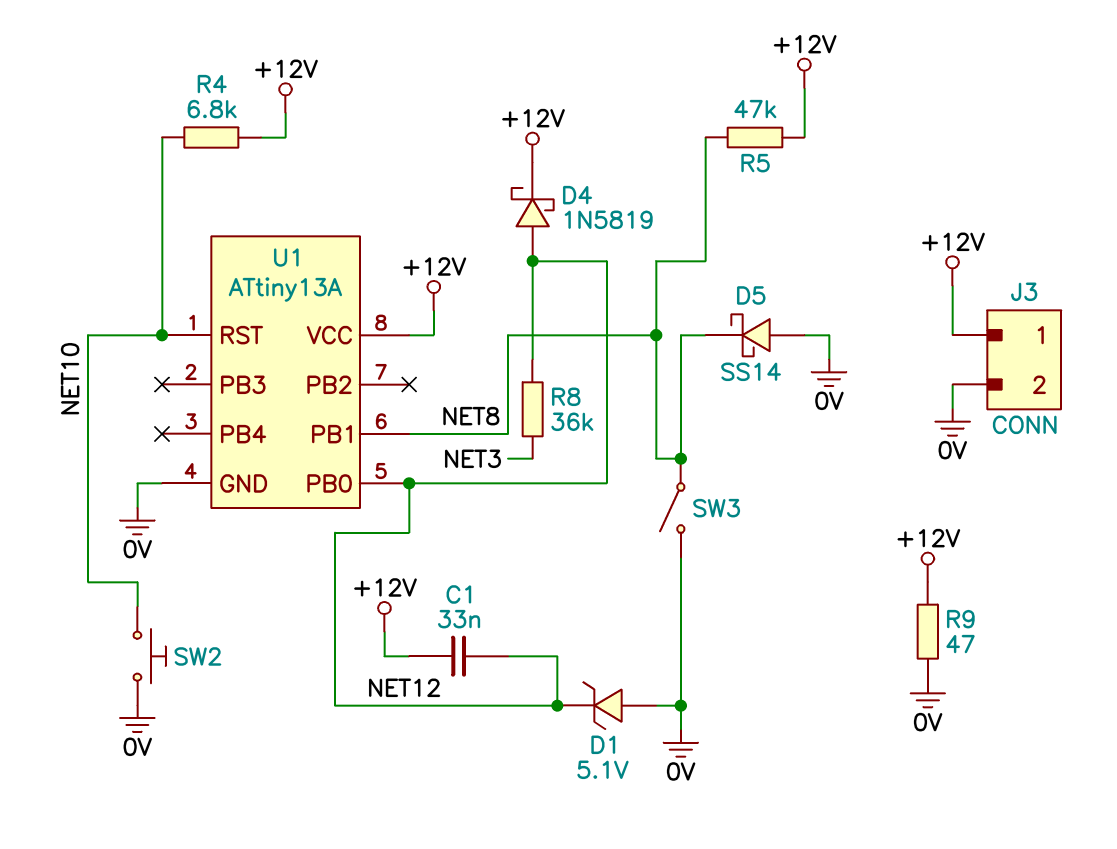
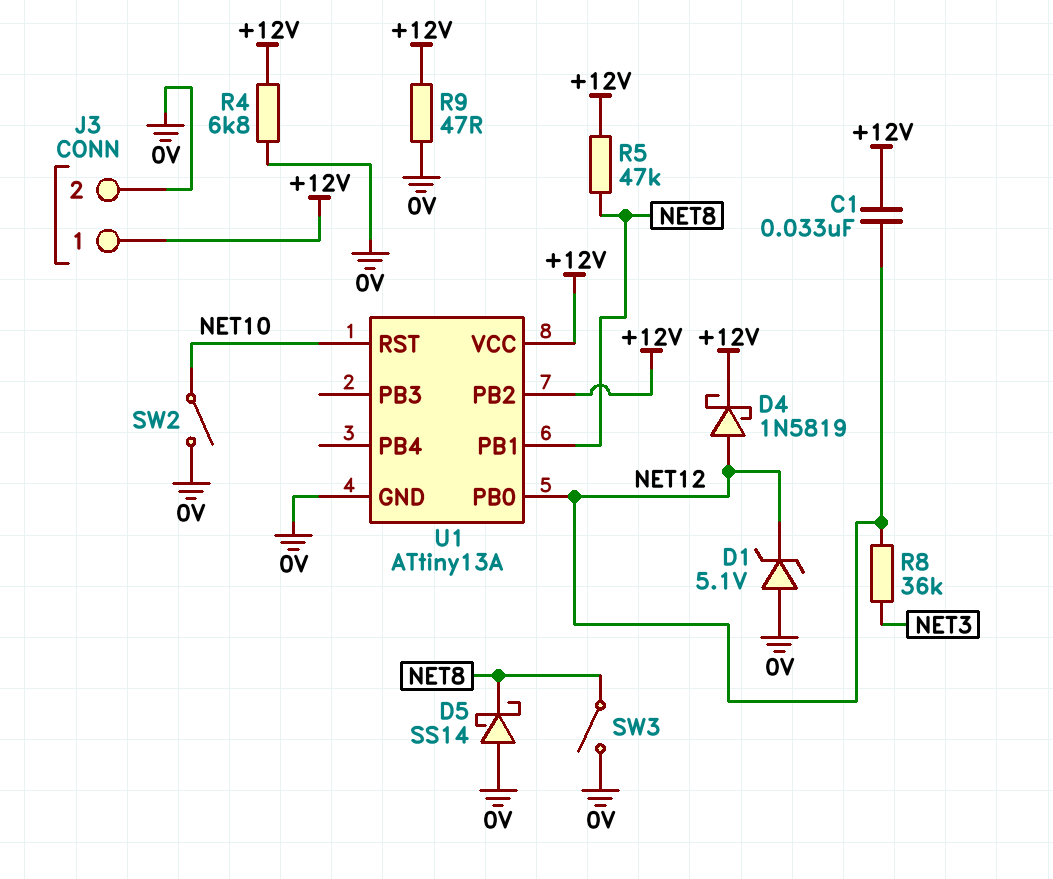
R4: 6.8k (+12V, NET10) -> 6.8k (+12V, 0V)
SW2: button (0V, NET10) -> switch (0V, NET10)
U1 pin PB2: none -> +12V

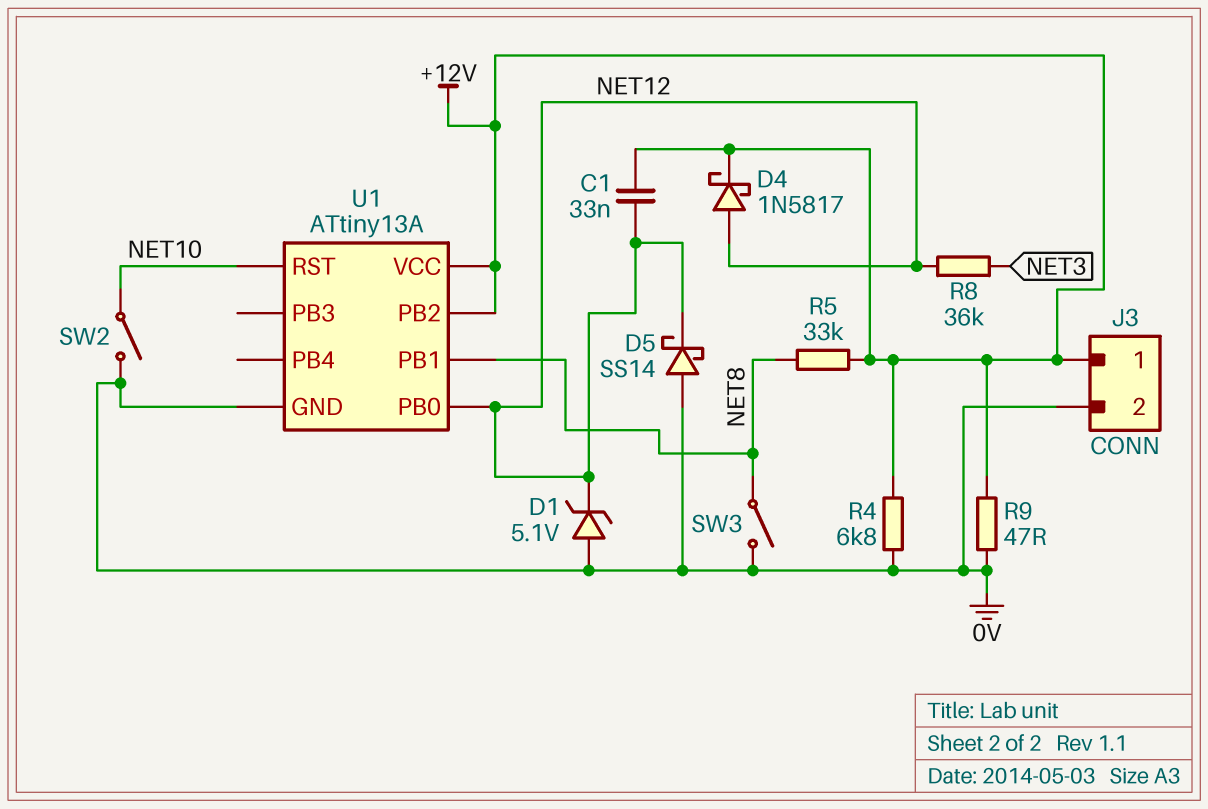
D4: schottky 1N5819 (A NET12, K +12V) -> schottky 1N5817 (A NET12, K +12V)
D5: schottky SS14 (A 0V, K NET8) -> schottky SS14 (A 0V, K NET12)
R5: 47k (+12V, NET8) -> 33k (+12V, NET8)

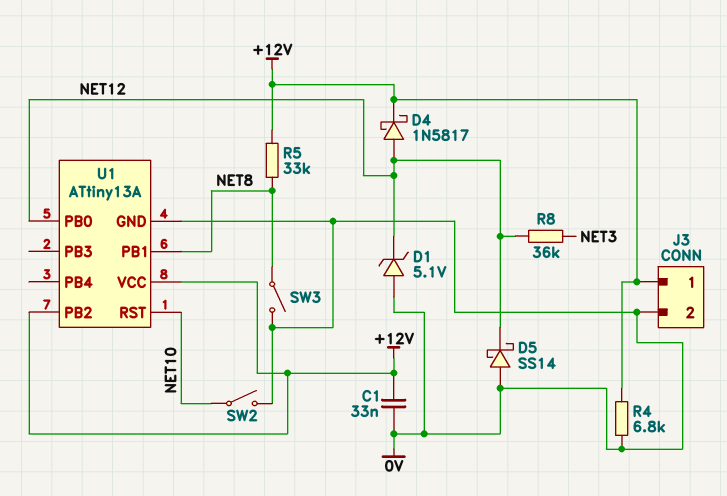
C1: 33nF (+12V, NET12) -> 33nF (+12V, 0V)
R9: 47 (+12V, 0V) -> none

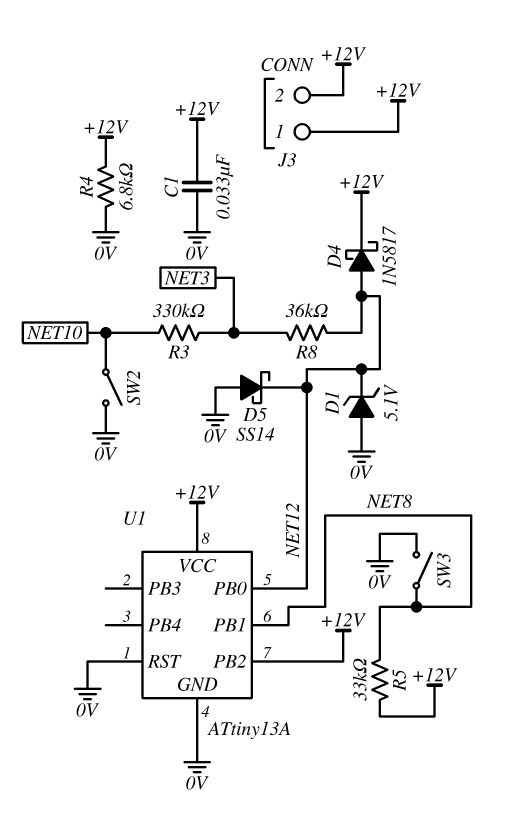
J3 pin 2: 0V -> +12V
R3: none -> 330k (NET3, NET10)
U1 pin RST: NET10 -> 0V

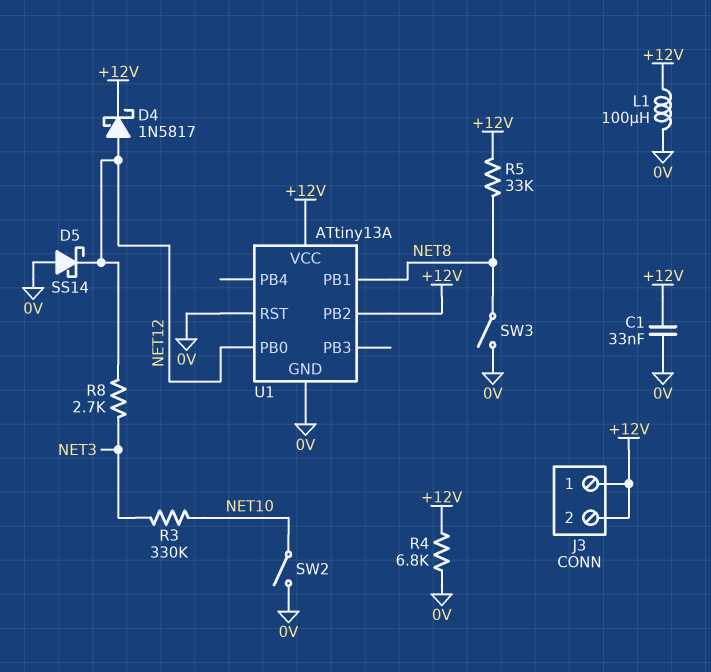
D1: zener 5.1V (A 0V, K NET12) -> none
L1: none -> 100uH (+12V, 0V)
R8: 36k (NET3, NET12) -> 2.7k (NET3, NET12)

